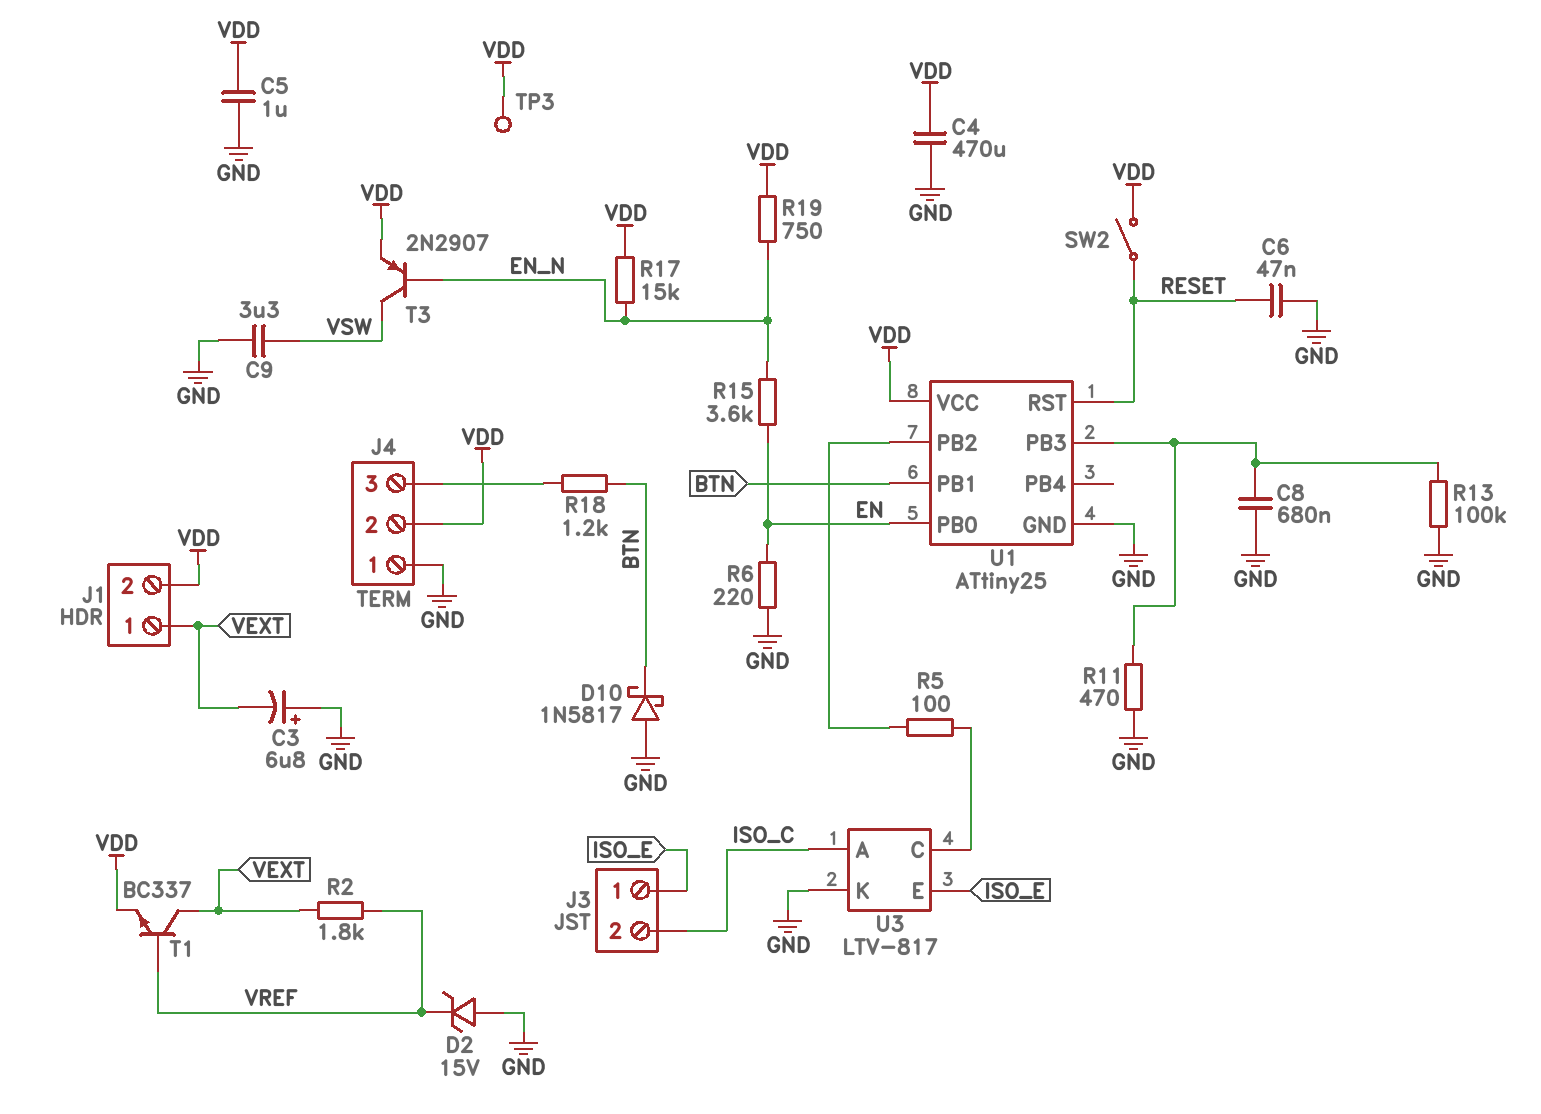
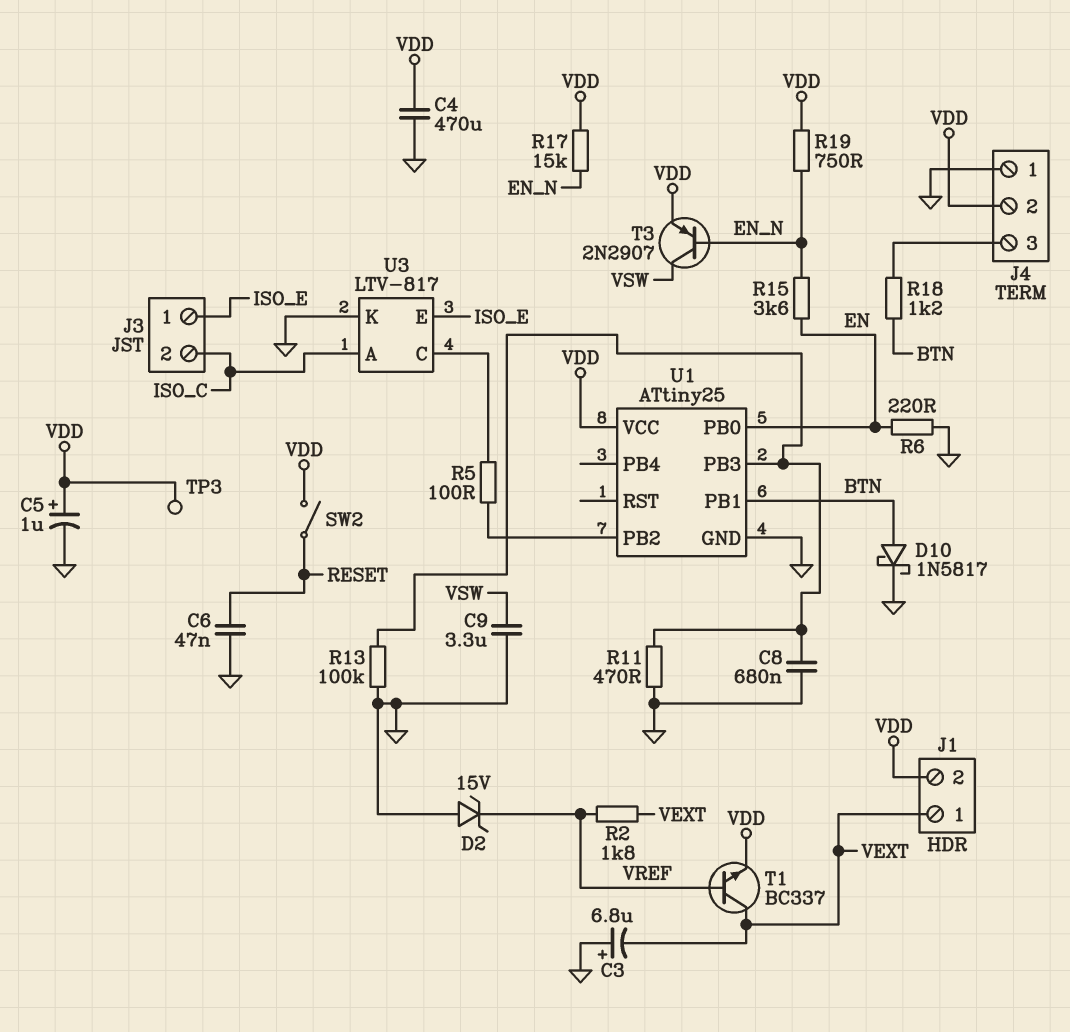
C5: 1uF (GND, VDD) -> 1uF (plus VDD, minus GND)
D10: schottky 1N5817 (A GND, K BTN) -> schottky 1N5817 (A BTN, K GND)
U1 pin RST: RESET -> none

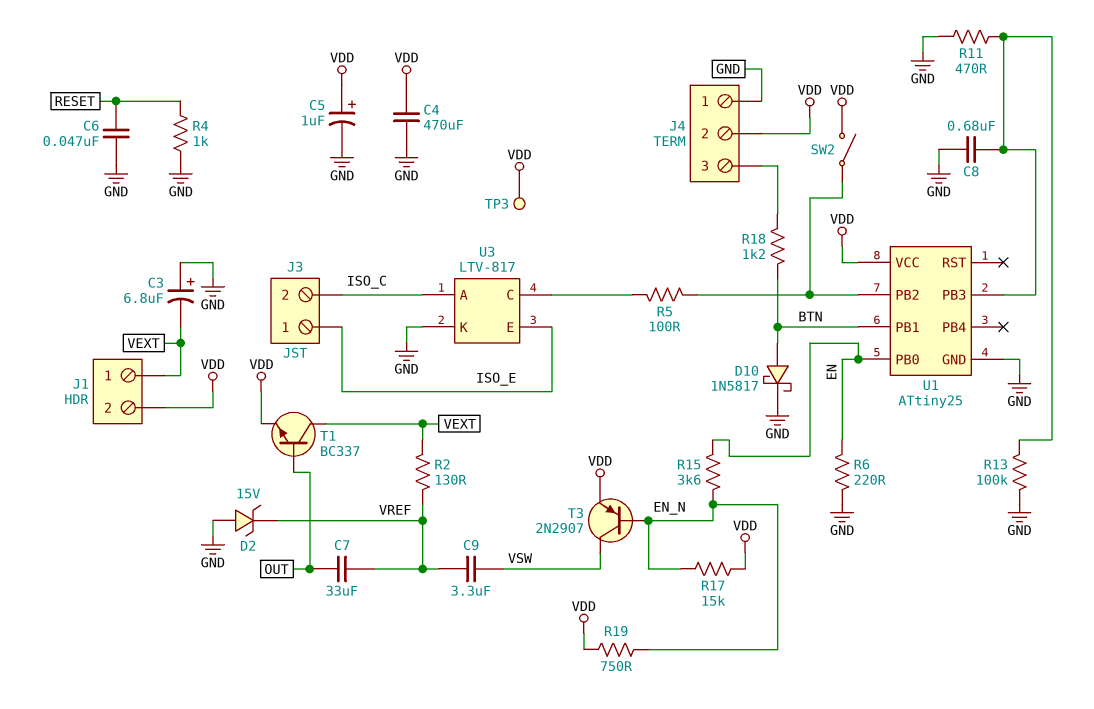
C7: none -> 33uF (OUT, VREF)
C9: 3.3uF (GND, VSW) -> 3.3uF (VREF, VSW)
R2: 1.8k (VEXT, VREF) -> 130 (VEXT, VREF)
R4: none -> 1k (GND, RESET)
SW2: switch (RESET, VDD) -> switch (U1/PB2, VDD)
T1: NPN BC337 (B VREF, C VEXT, E VDD) -> NPN BC337 (B OUT, C VEXT, E VDD)

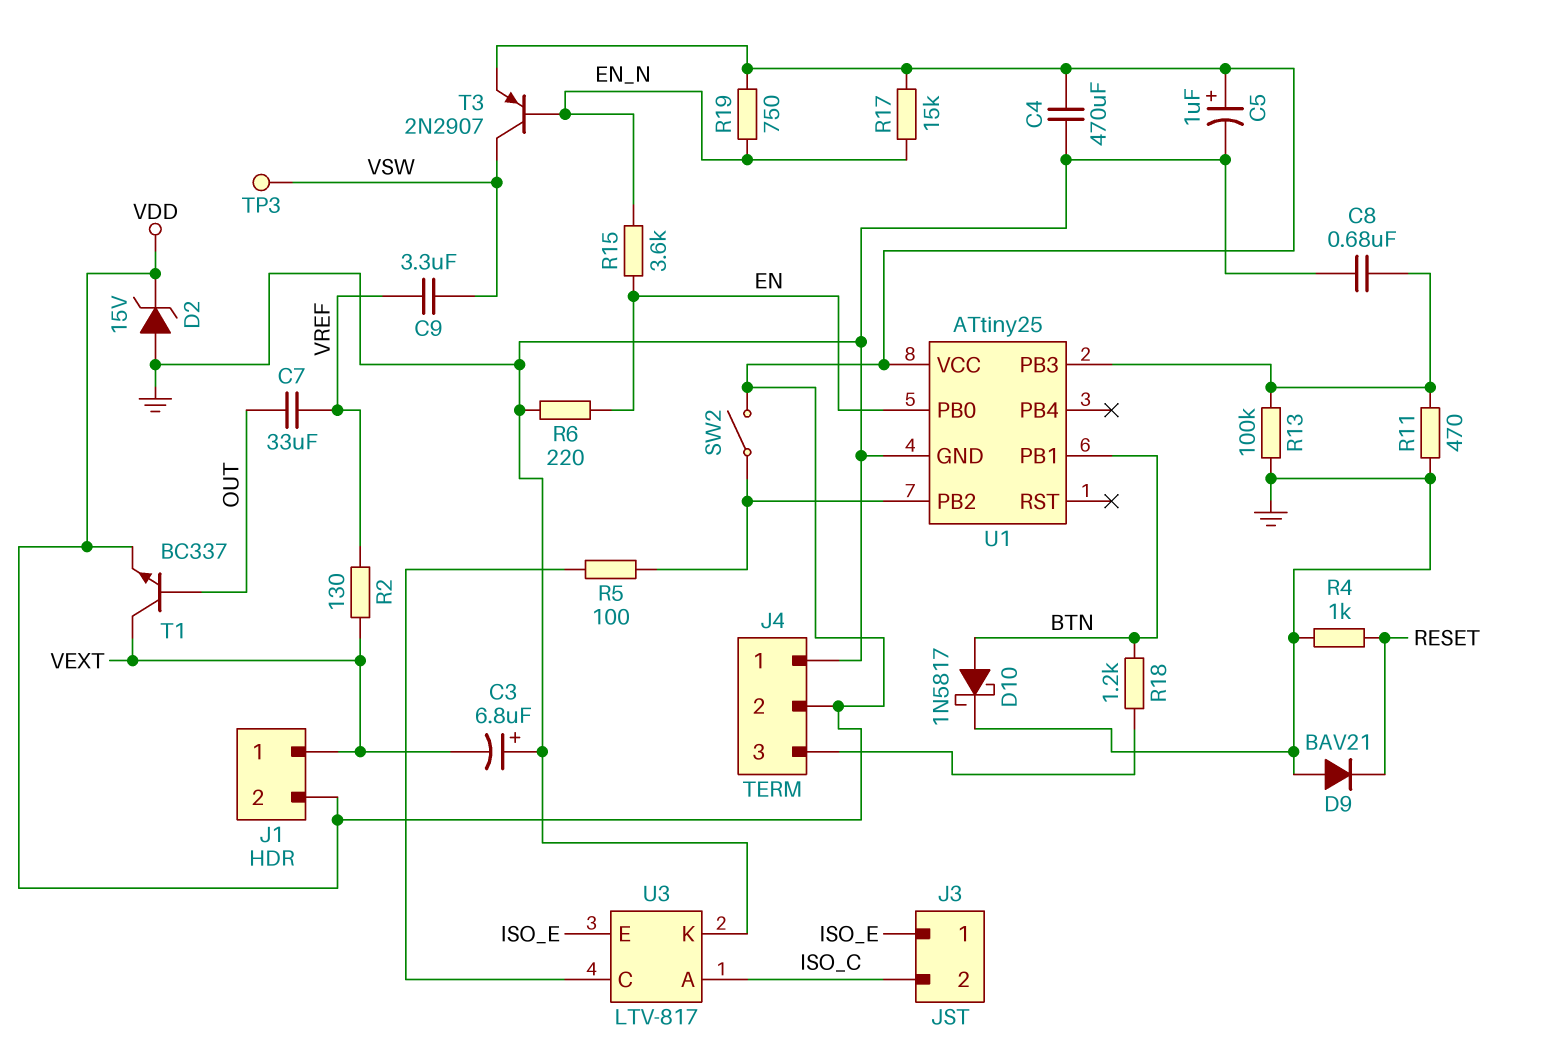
C6: 47nF (GND, RESET) -> none
D2: zener 15V (A GND, K VREF) -> zener 15V (A GND, K VDD)
D9: none -> diode BAV21 (A GND, K RESET)
TP3: test point (VDD) -> test point (VSW)

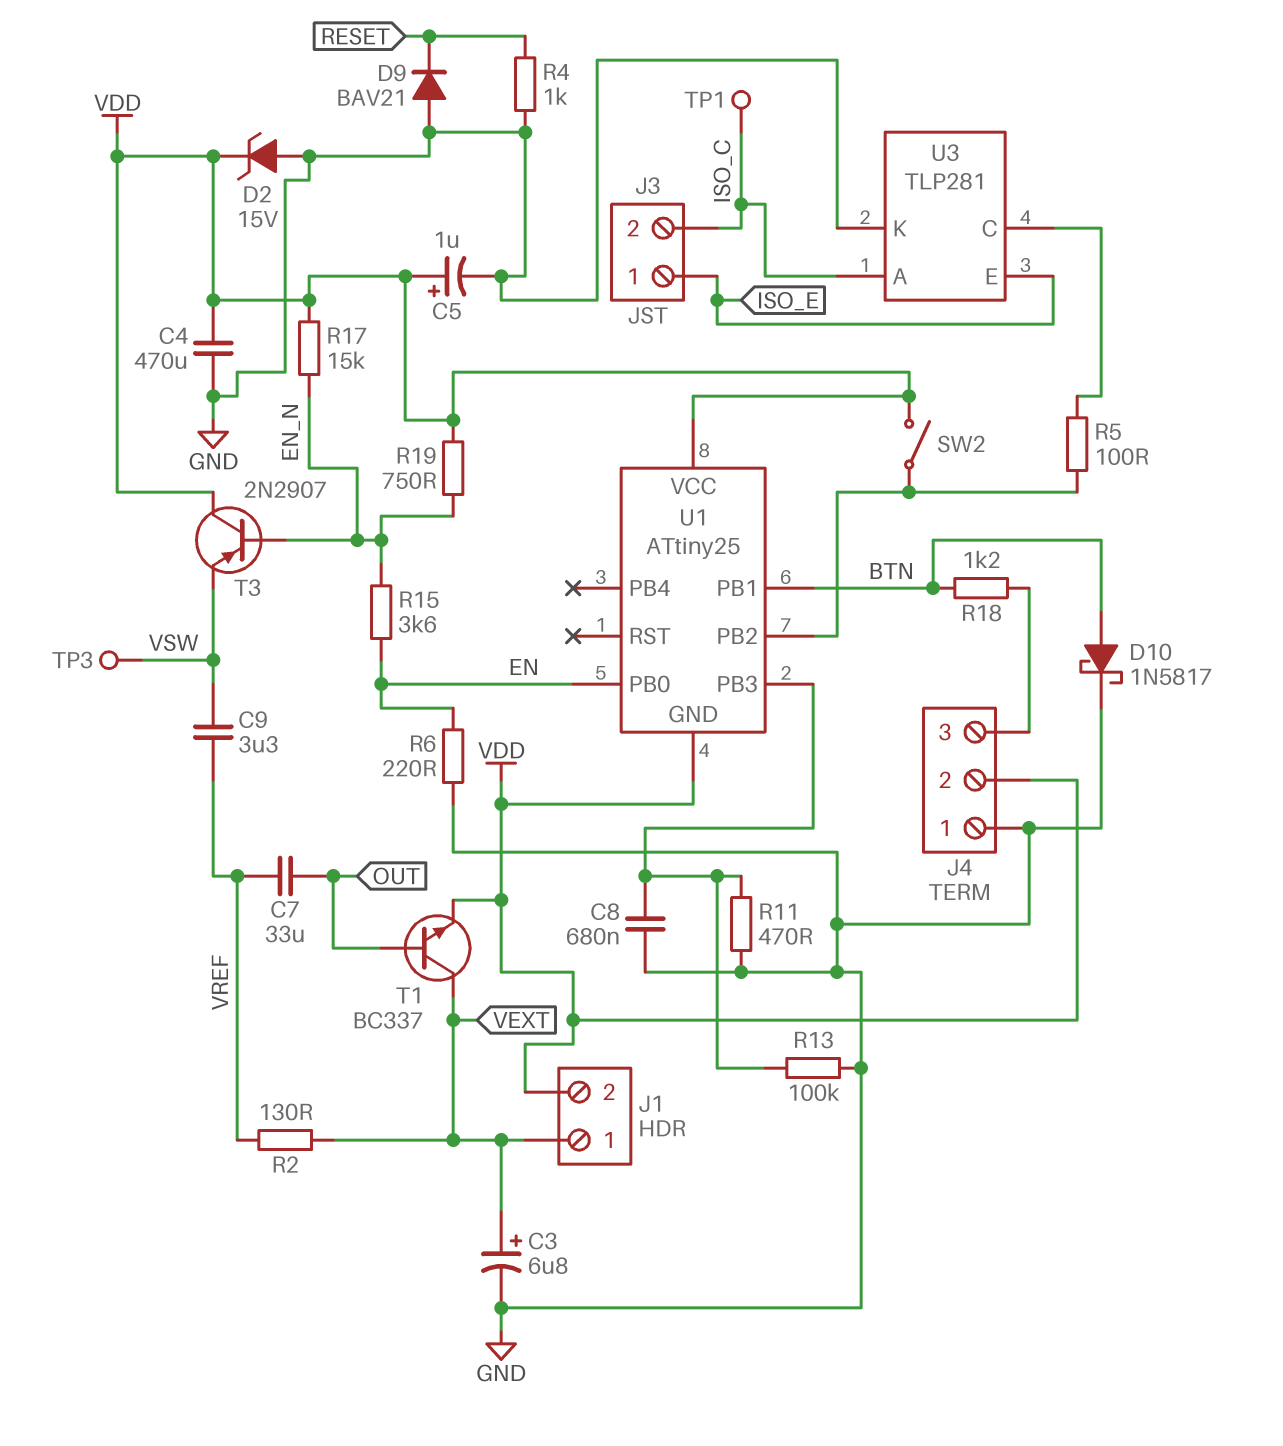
C3: 6.8uF (plus GND, minus VEXT) -> 6.8uF (plus VEXT, minus GND)
T3: PNP 2N2907 (B EN_N, C VSW, E VDD) -> PNP 2N2907 (B EN_N, C VDD, E VSW)
TP1: none -> test point (ISO_C)
U1 pin GND: GND -> VDD
U3: LTV-817 -> TLP281

